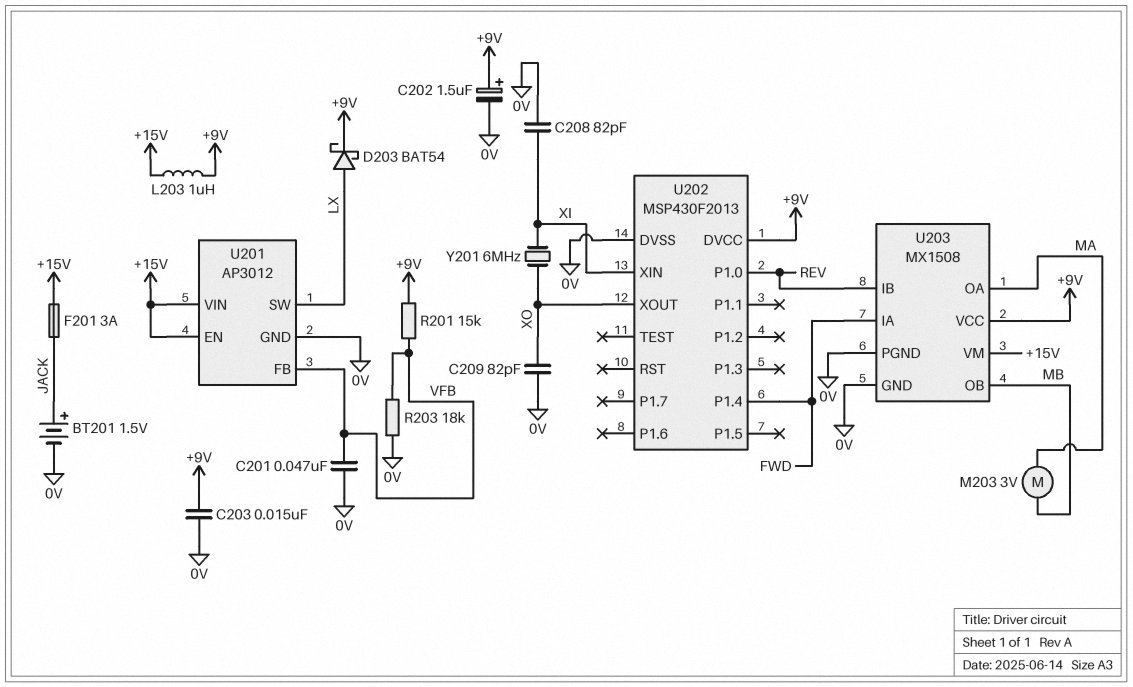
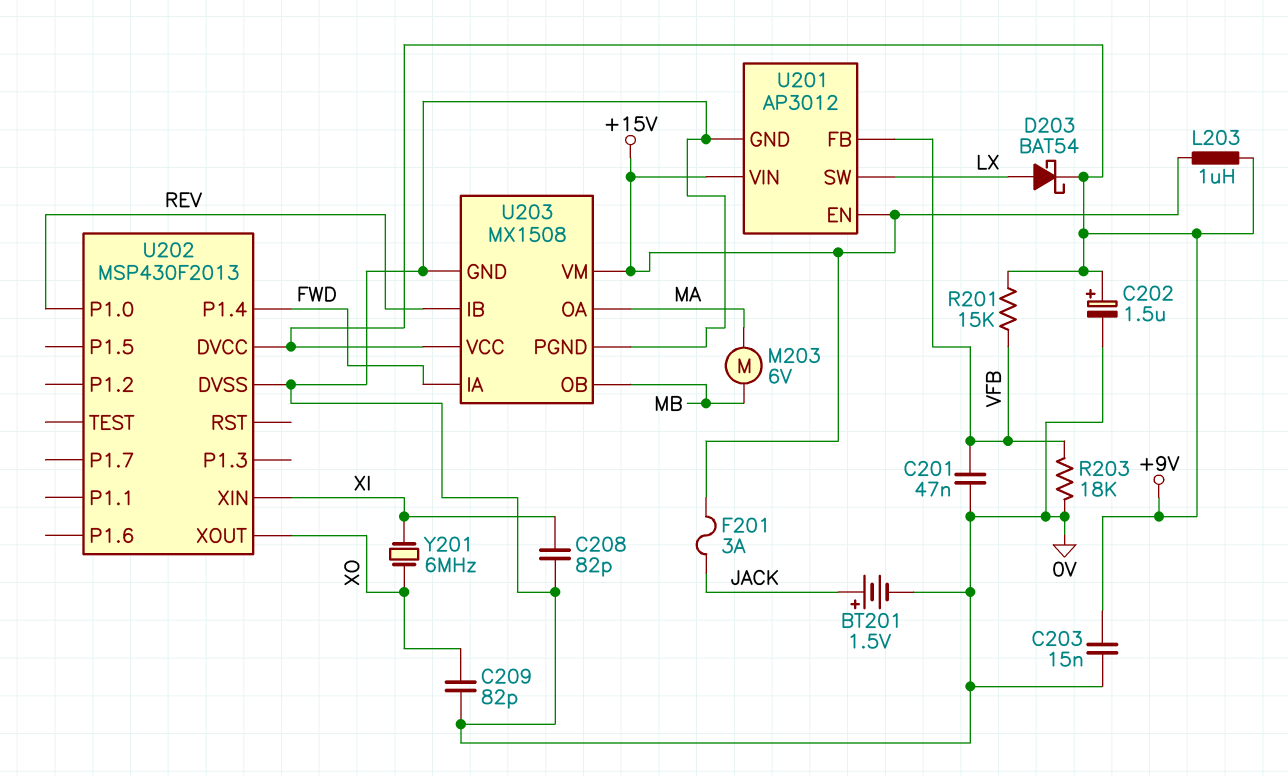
M203: motor 3V (MA, MB) -> motor 6V (MA, MB)

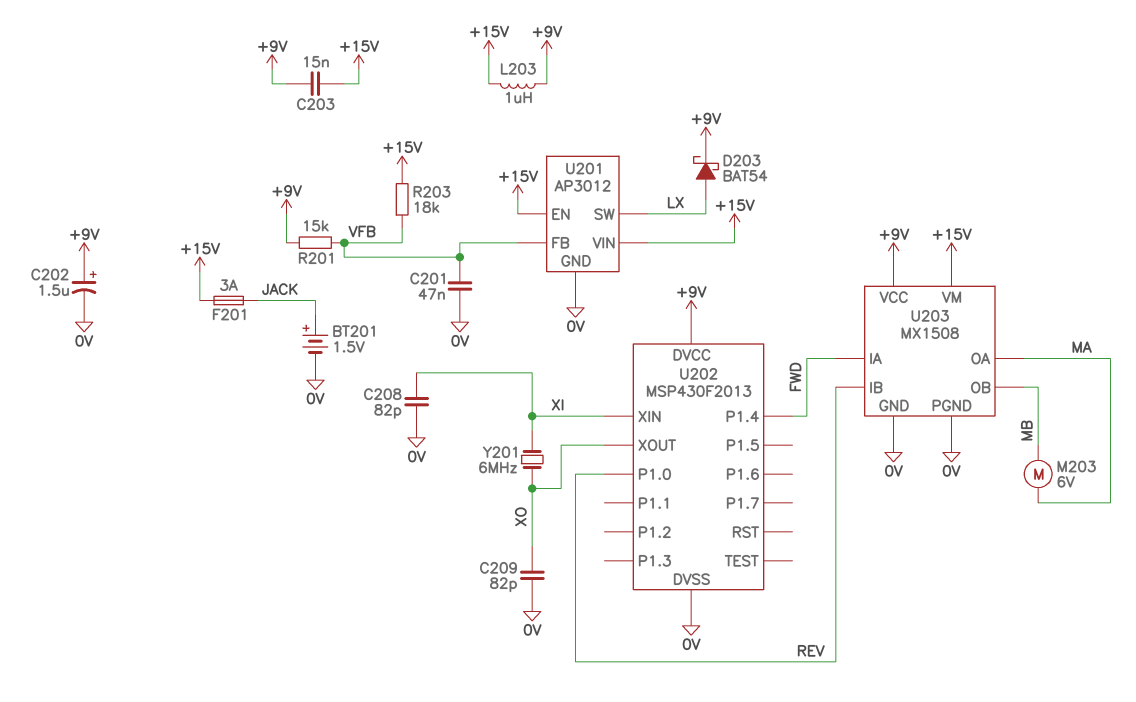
C203: 15nF (+9V, 0V) -> 15nF (+9V, +15V)
R203: 18k (0V, VFB) -> 18k (+15V, VFB)

